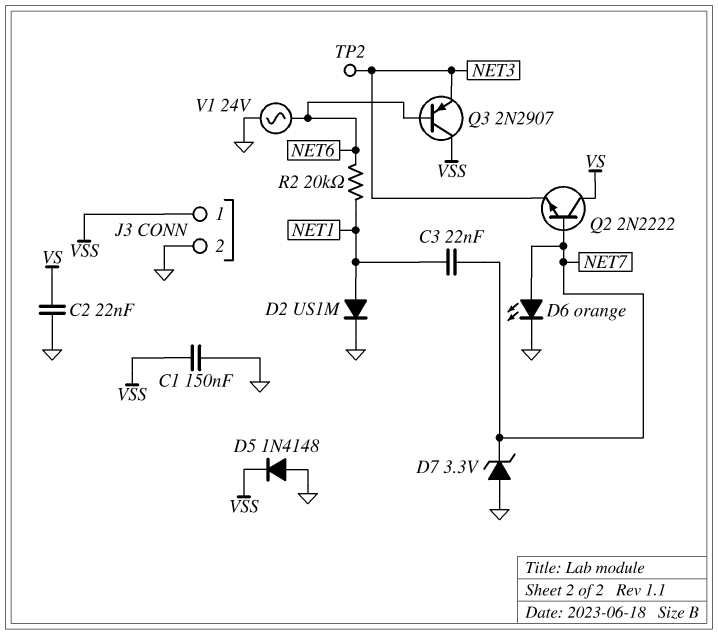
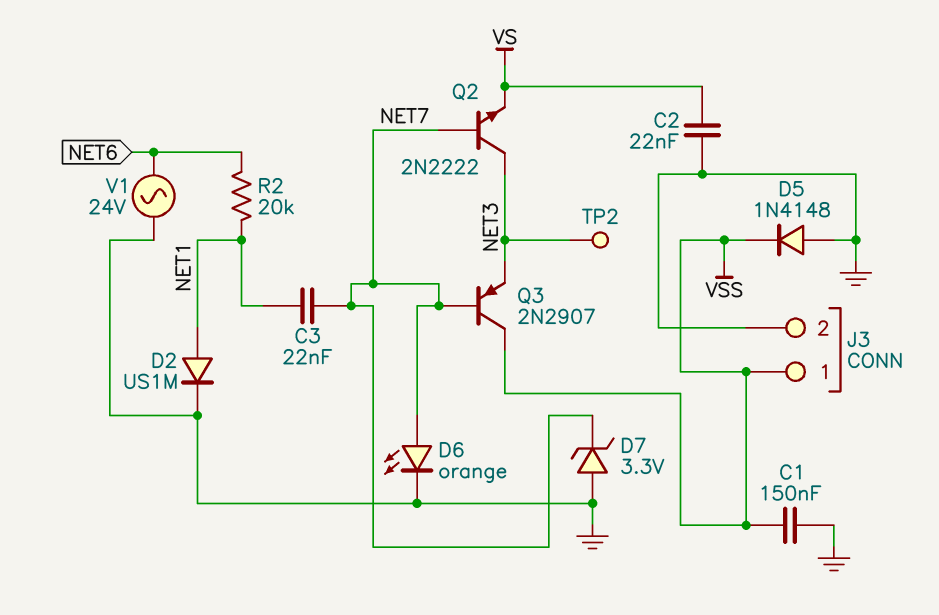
Q2: NPN 2N2222 (B NET7, C VS, E NET3) -> NPN 2N2222 (B NET7, C NET3, E VS)
Q3: PNP 2N2907 (B NET6, C VSS, E NET3) -> PNP 2N2907 (B NET7, C VSS, E NET3)

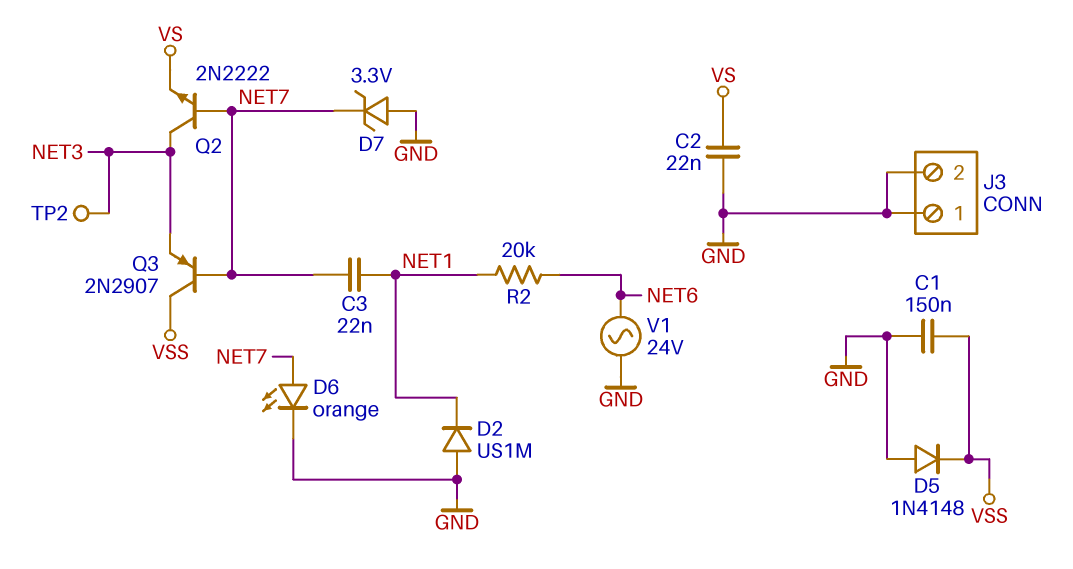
D2: diode US1M (A NET1, K GND) -> diode US1M (A GND, K NET1)
J3 pin 1: VSS -> GND

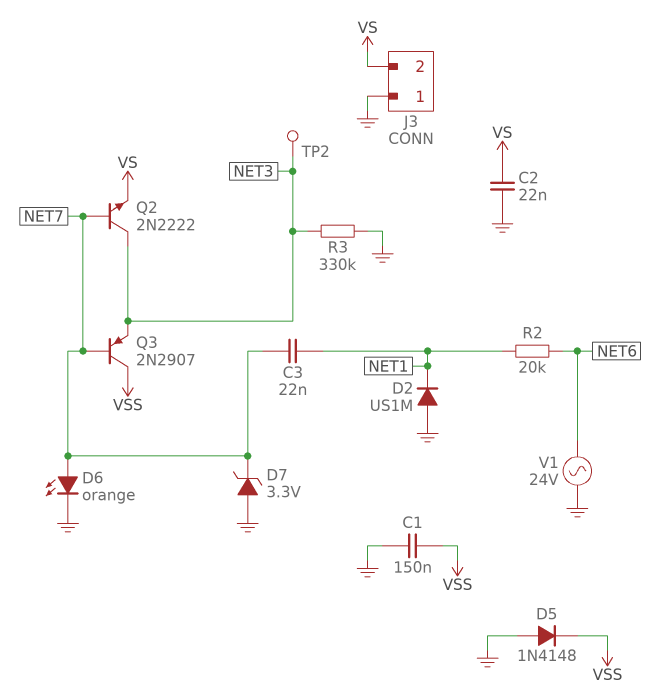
J3 pin 2: GND -> VS
R3: none -> 330k (GND, NET3)

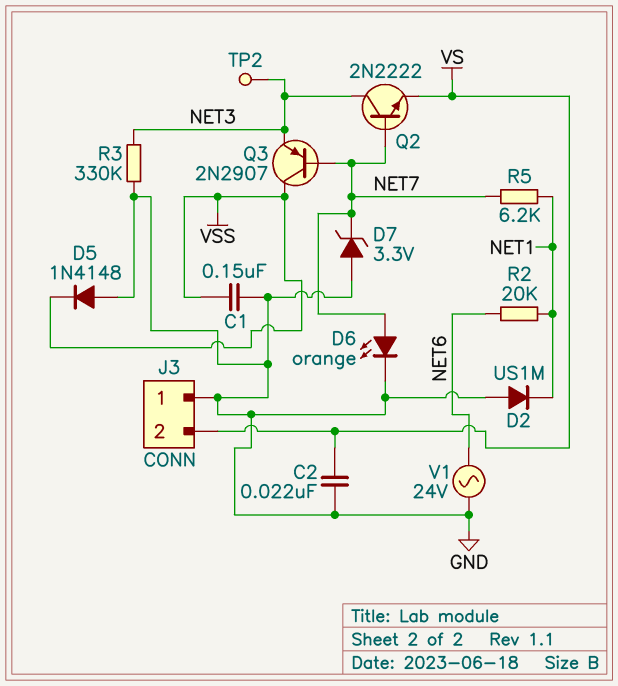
C3: 22nF (NET1, NET7) -> none
R5: none -> 6.2k (NET1, NET7)

